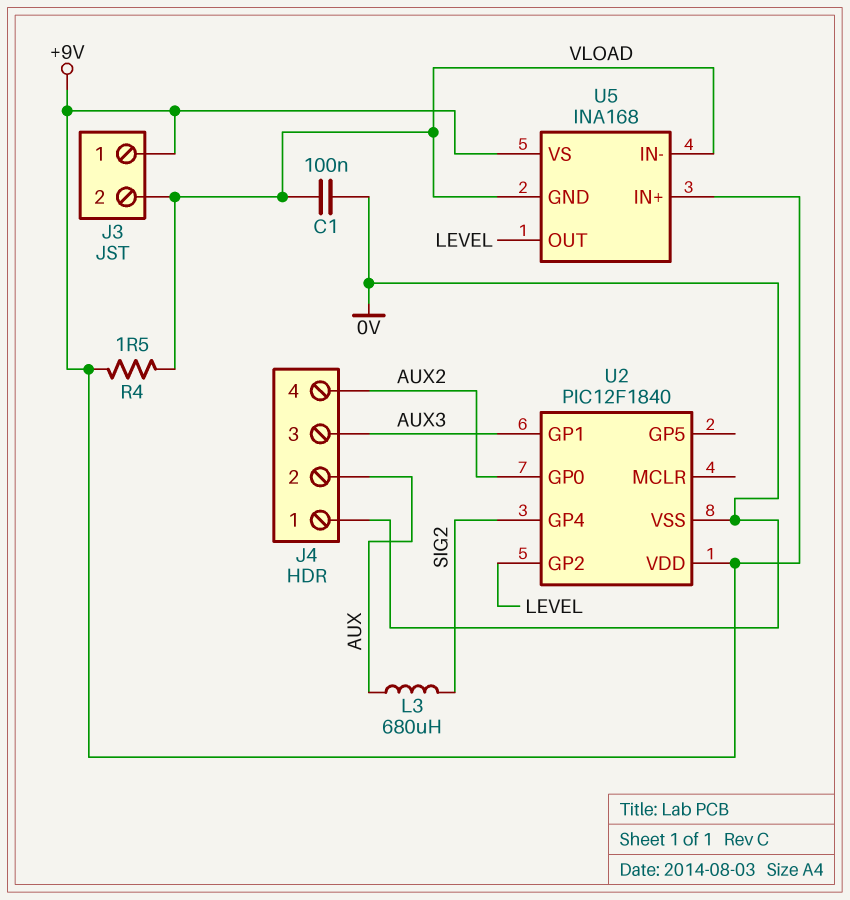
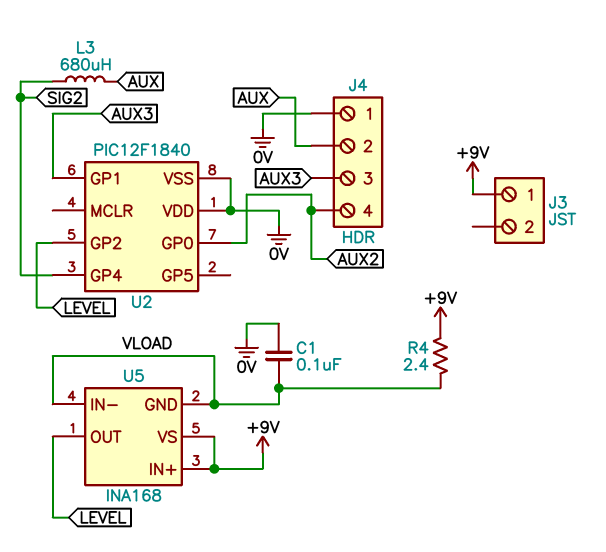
J3 pin 2: VLOAD -> none
R4: 1.5 (+9V, VLOAD) -> 2.4 (+9V, VLOAD)
U2 pin VDD: +9V -> 0V

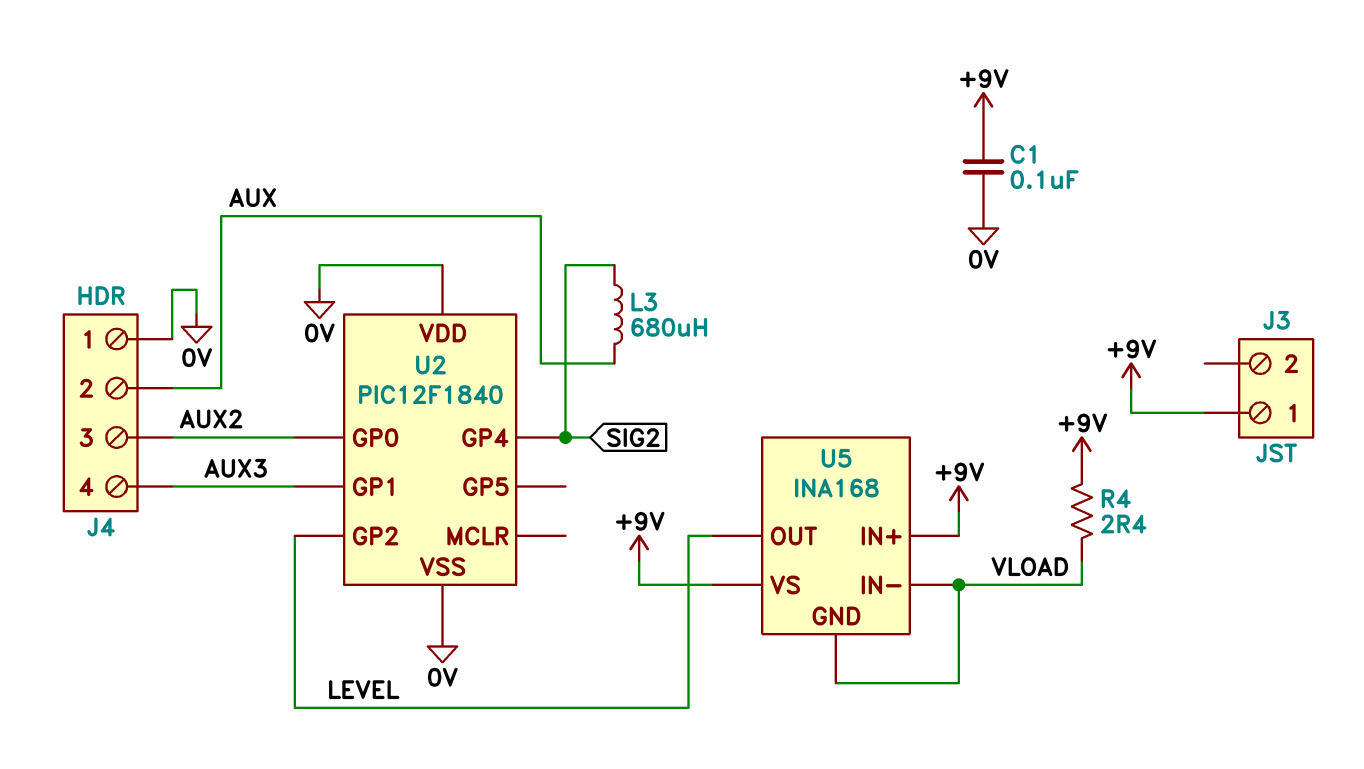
C1: 100nF (0V, VLOAD) -> 100nF (+9V, 0V)
J4 pin 3: AUX3 -> AUX2
J4 pin 4: AUX2 -> AUX3

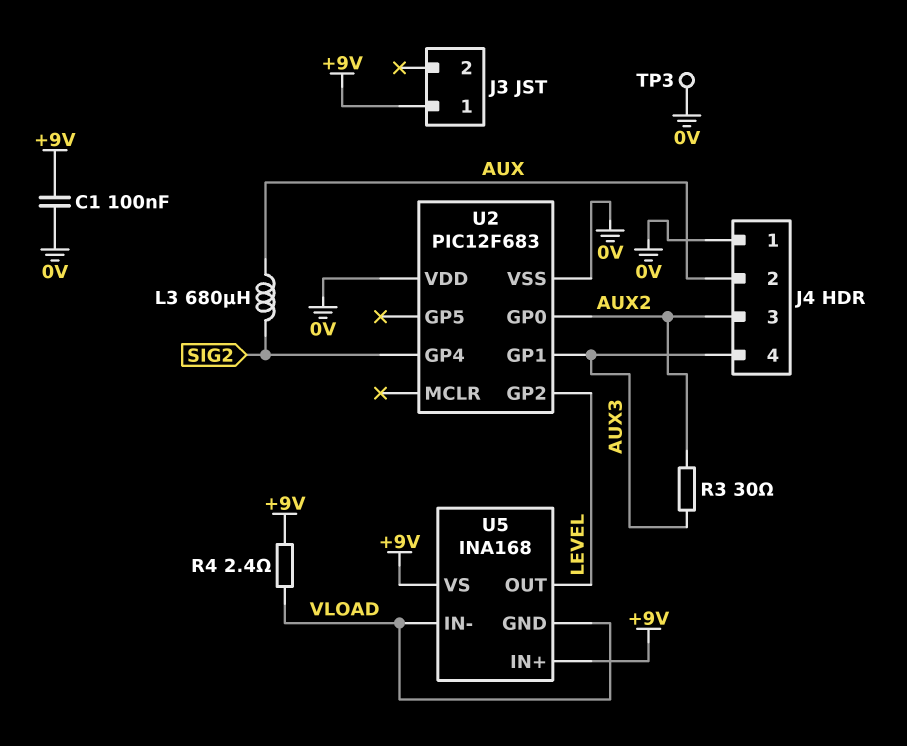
R3: none -> 30 (AUX2, AUX3)
TP3: none -> test point (0V)
U2: PIC12F1840 -> PIC12F683

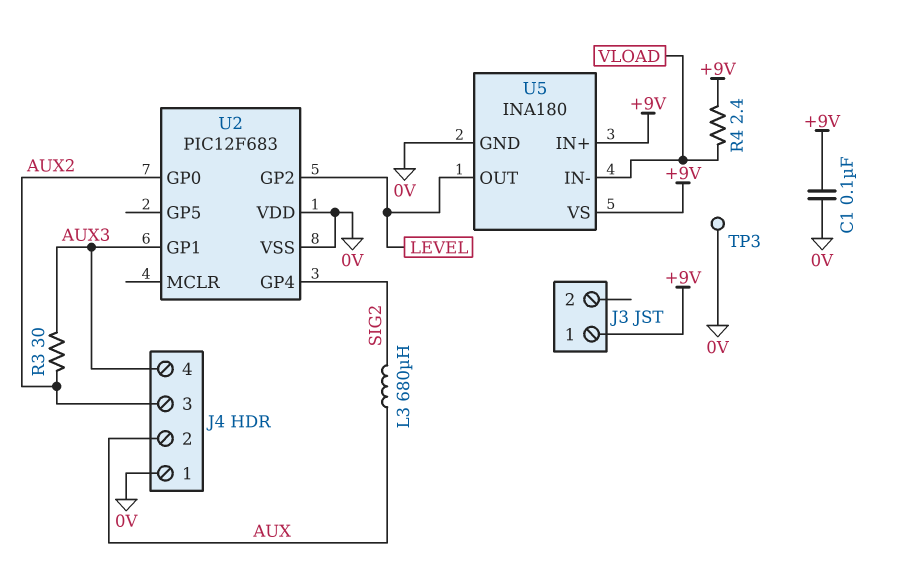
U5: INA168 -> INA180
U5 pin GND: VLOAD -> 0V

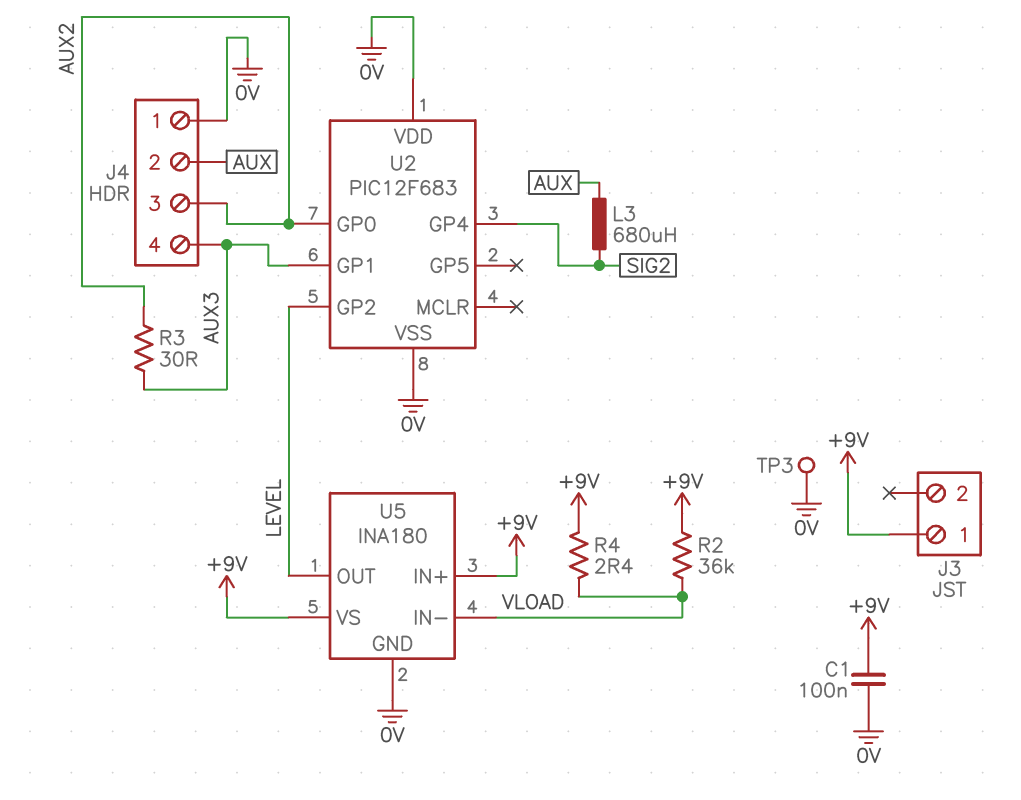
R2: none -> 36k (+9V, VLOAD)

